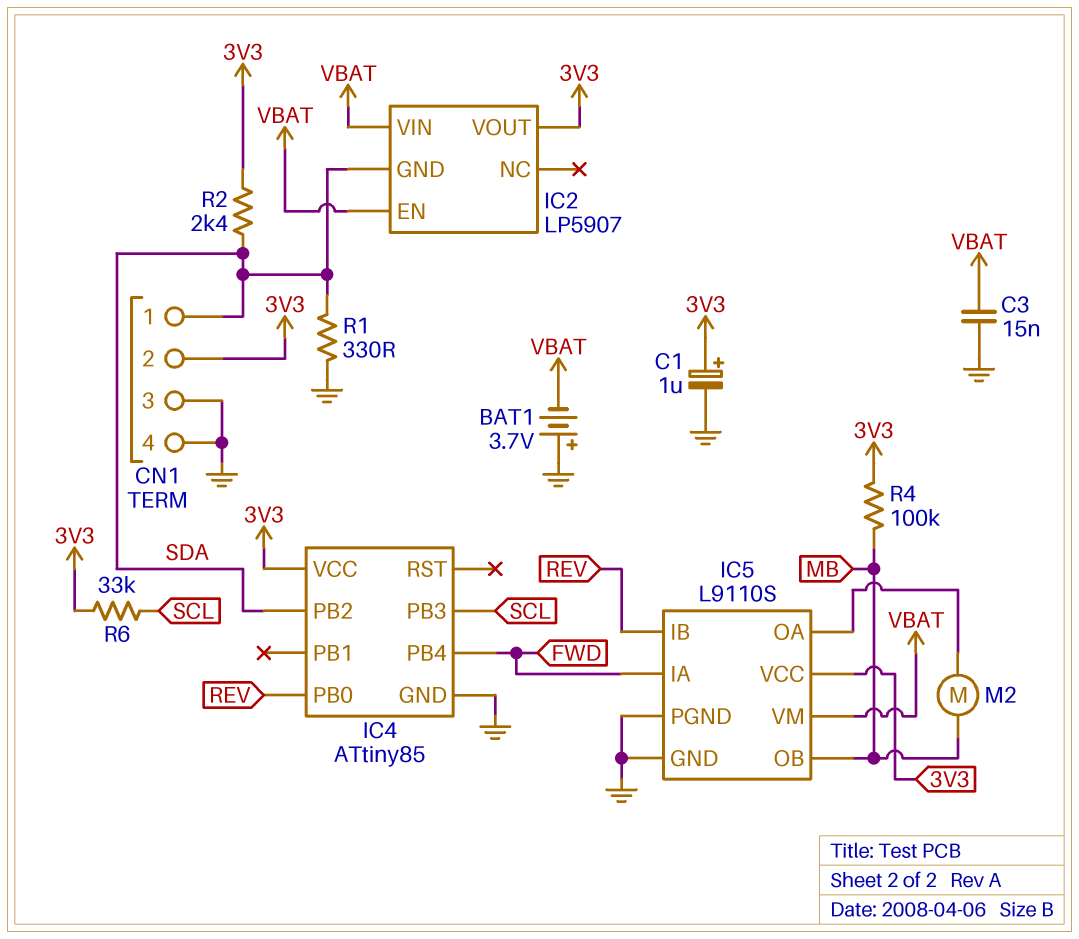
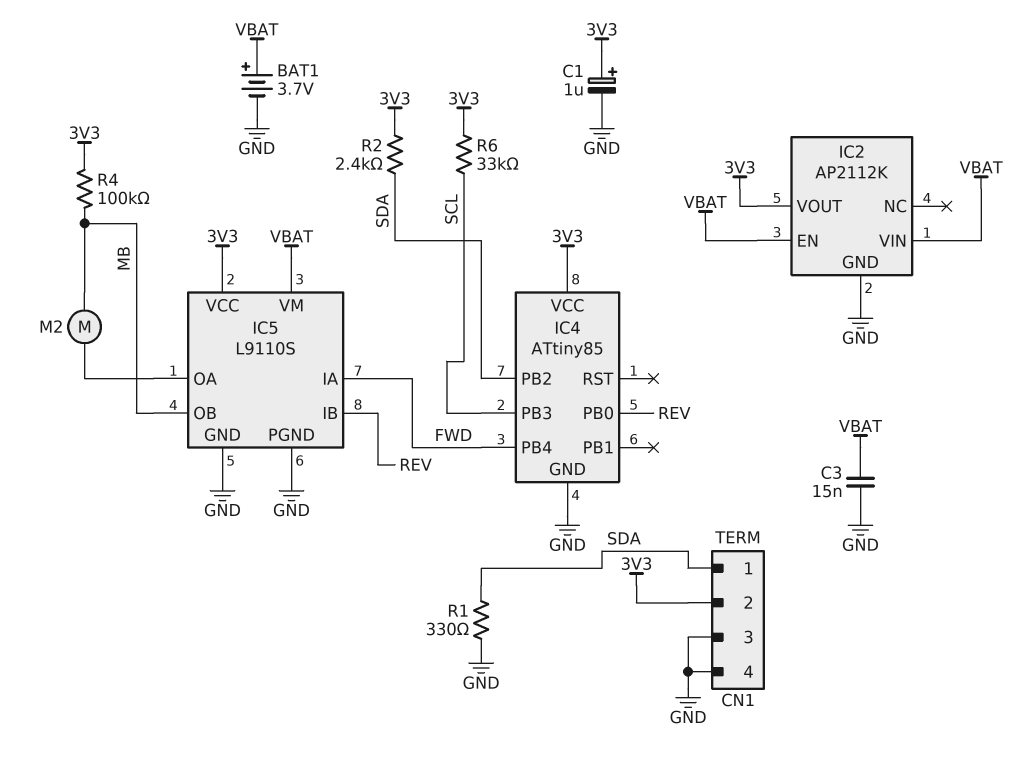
BAT1: 3.7V (plus GND, minus VBAT) -> 3.7V (plus VBAT, minus GND)
IC2: LP5907 -> AP2112K
IC2 pin GND: SDA -> GND

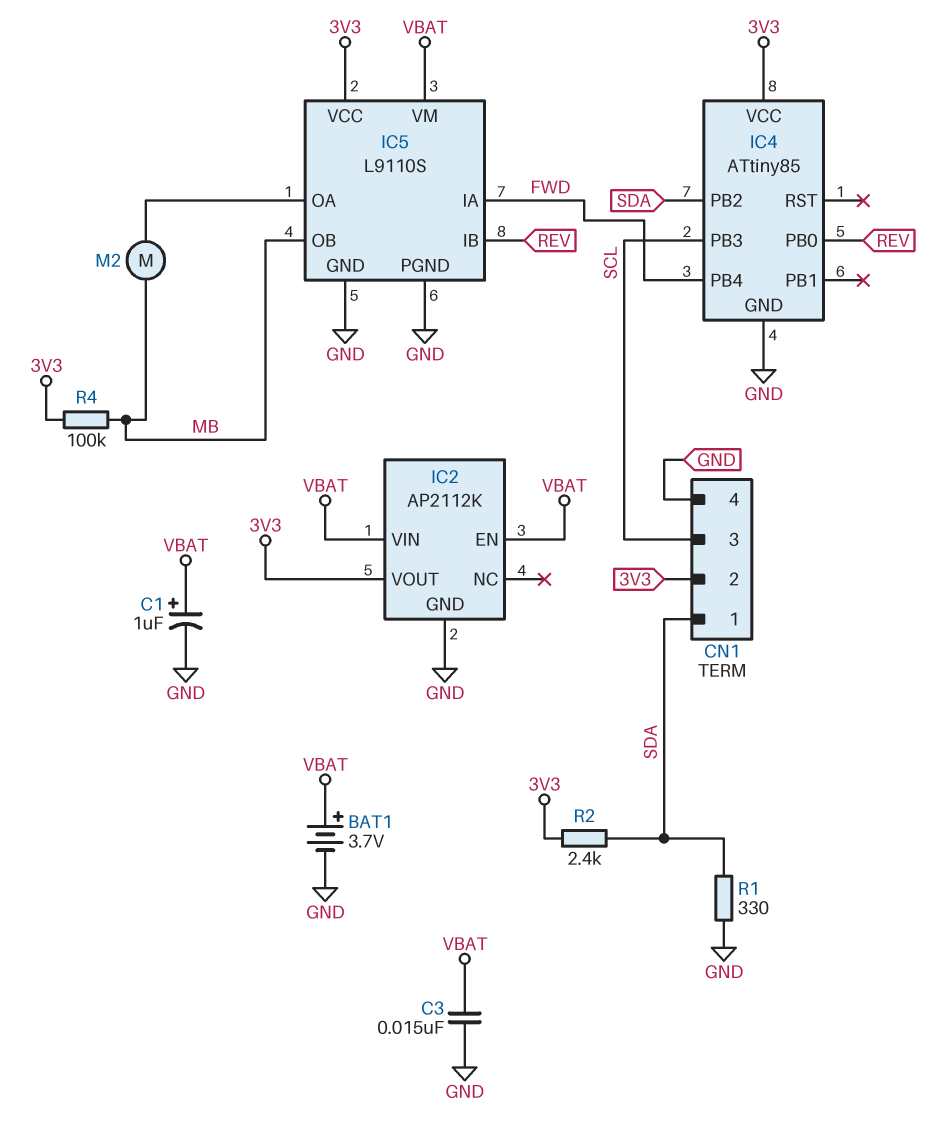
C1: 1uF (plus 3V3, minus GND) -> 1uF (plus VBAT, minus GND)
CN1 pin 3: GND -> SCL
R6: 33k (3V3, SCL) -> none

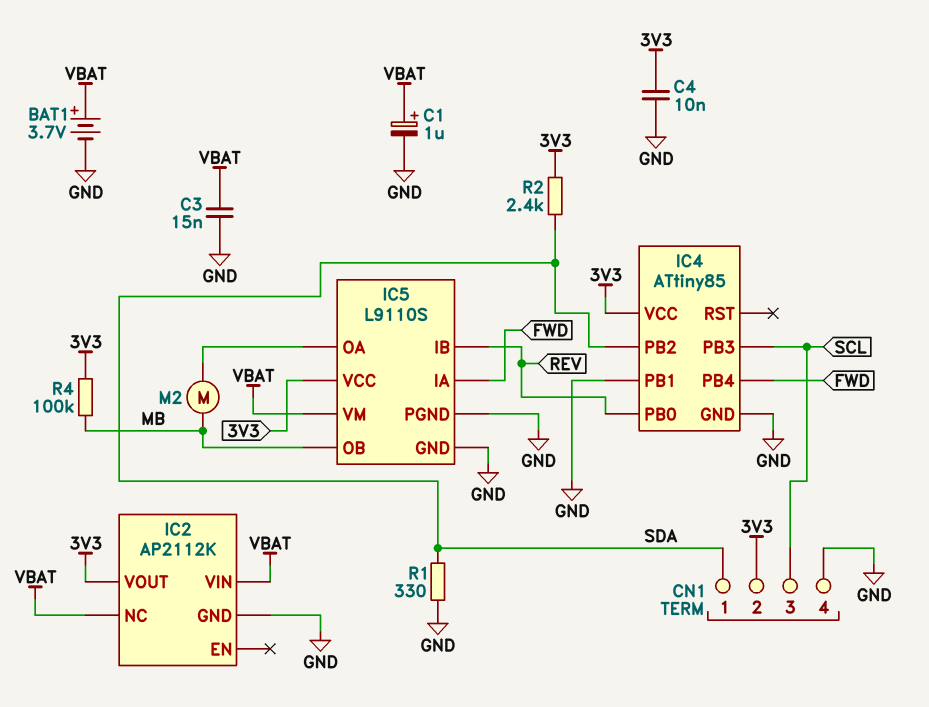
C4: none -> 10nF (3V3, GND)
IC2 pin EN: VBAT -> none
IC2 pin NC: none -> VBAT
IC4 pin PB1: none -> GND

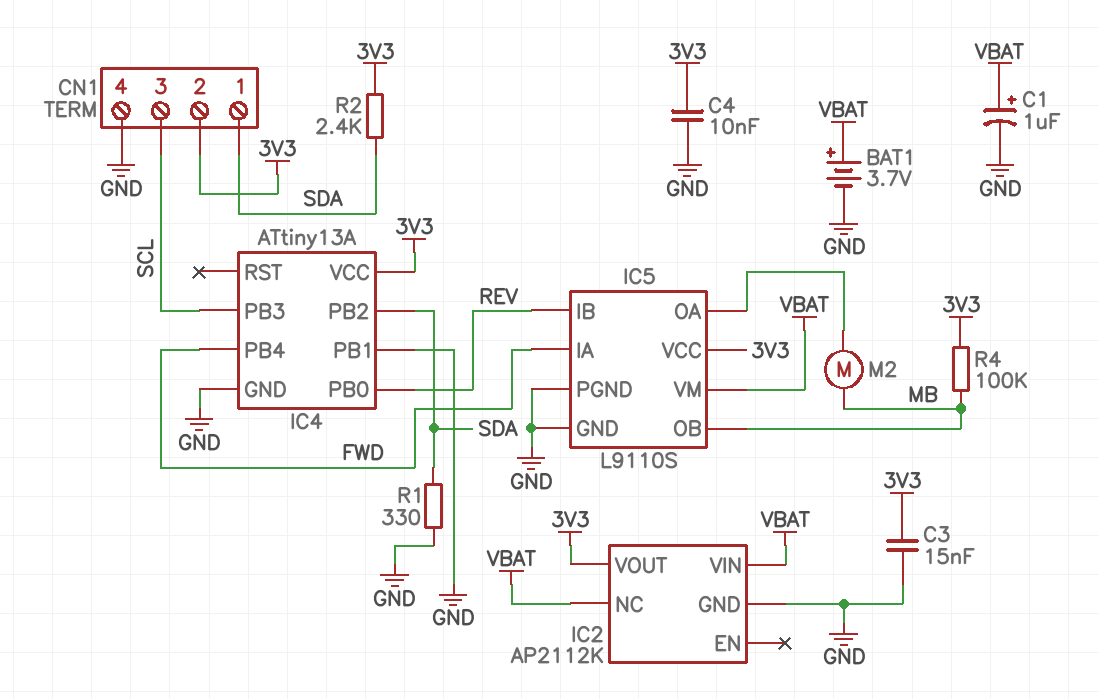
C3: 15nF (GND, VBAT) -> 15nF (3V3, GND)
IC4: ATtiny85 -> ATtiny13A

